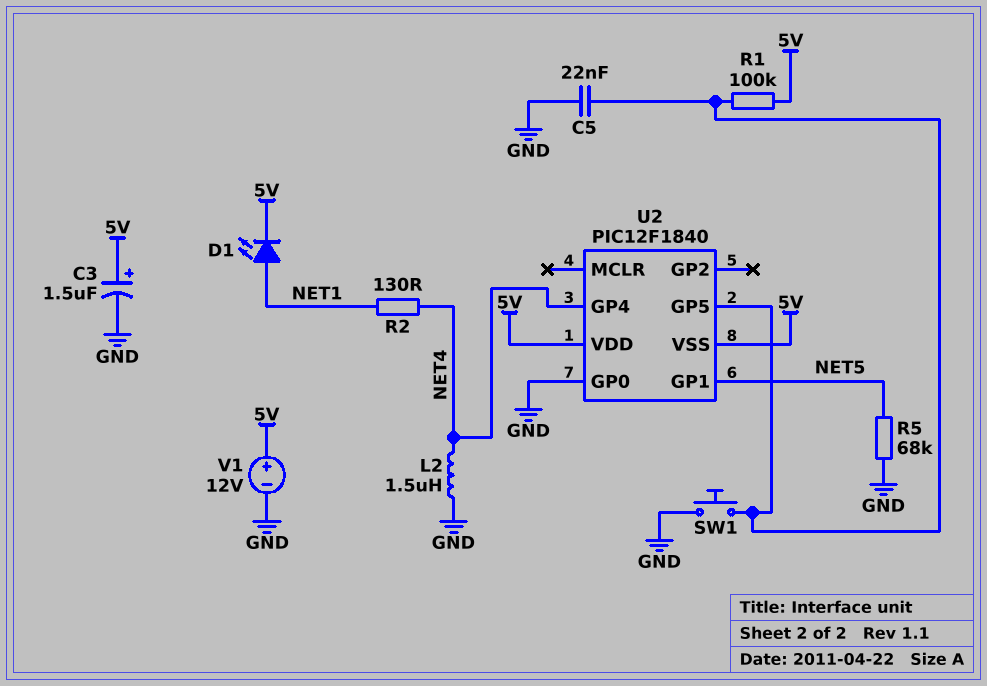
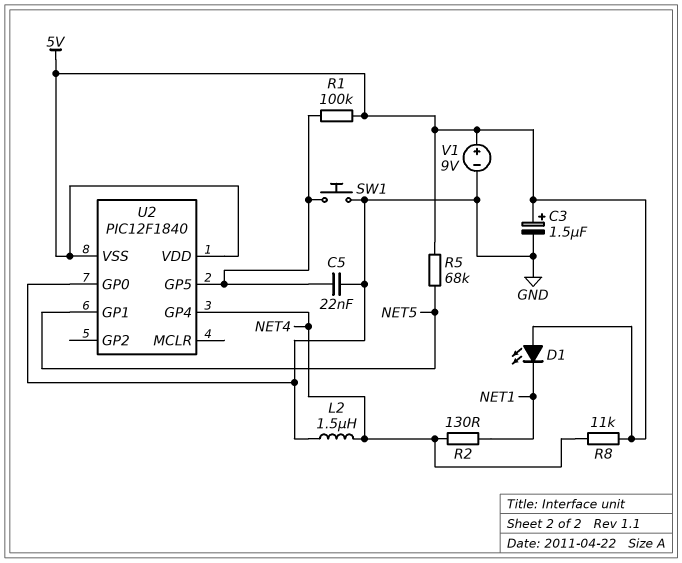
D1: LED (A NET1, K 5V) -> LED (A 5V, K NET1)
R5: 68k (GND, NET5) -> 68k (5V, NET5)
R8: none -> 11k (5V, NET4)
V1: 12V (plus 5V, minus GND) -> 9V (plus 5V, minus GND)

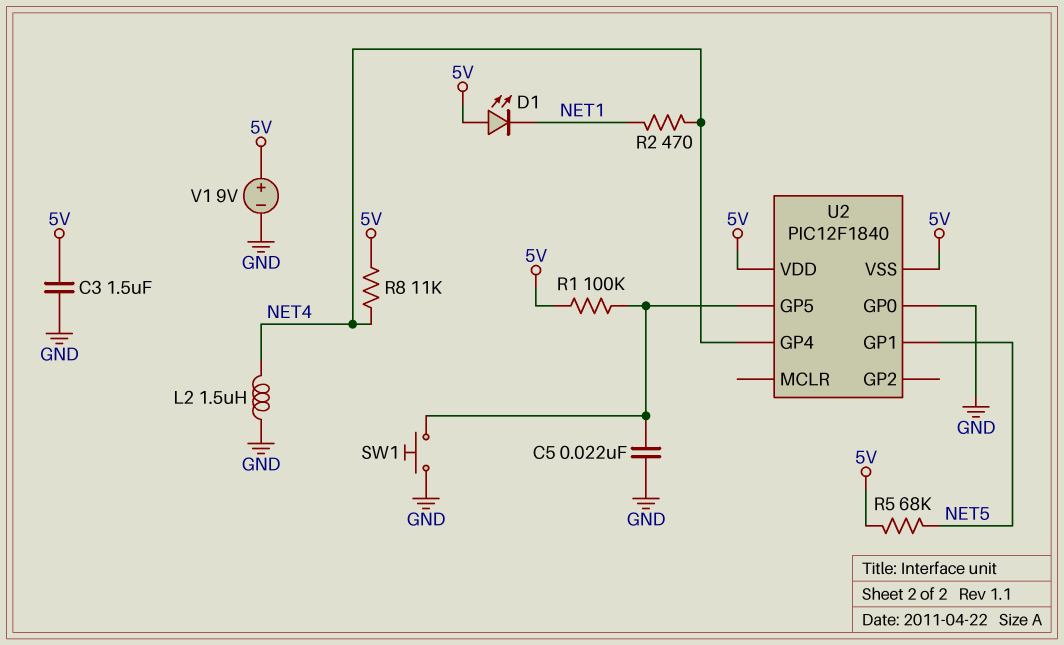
C3: 1.5uF (plus 5V, minus GND) -> 1.5uF (5V, GND)
R2: 130 (NET1, NET4) -> 470 (NET1, NET4)

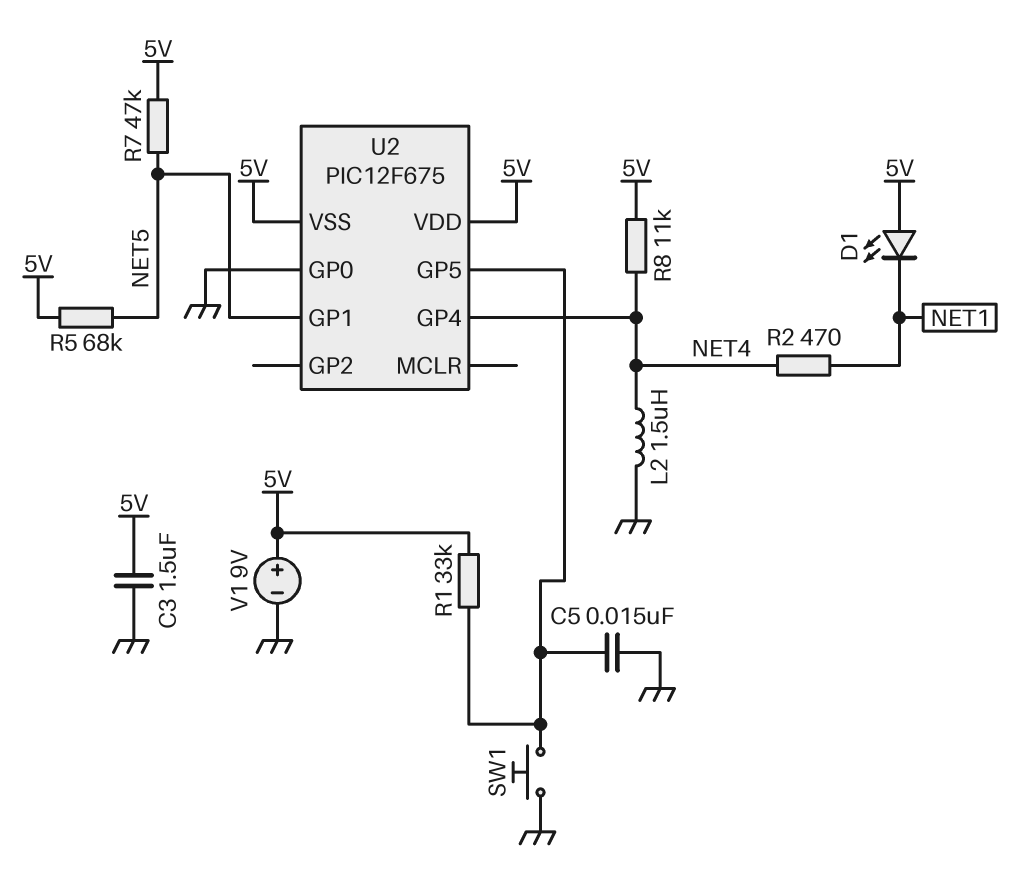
C5: 22nF (GND, U2/GP5) -> 15nF (GND, U2/GP5)
R1: 100k (5V, U2/GP5) -> 33k (5V, U2/GP5)
R7: none -> 47k (5V, NET5)
U2: PIC12F1840 -> PIC12F675

